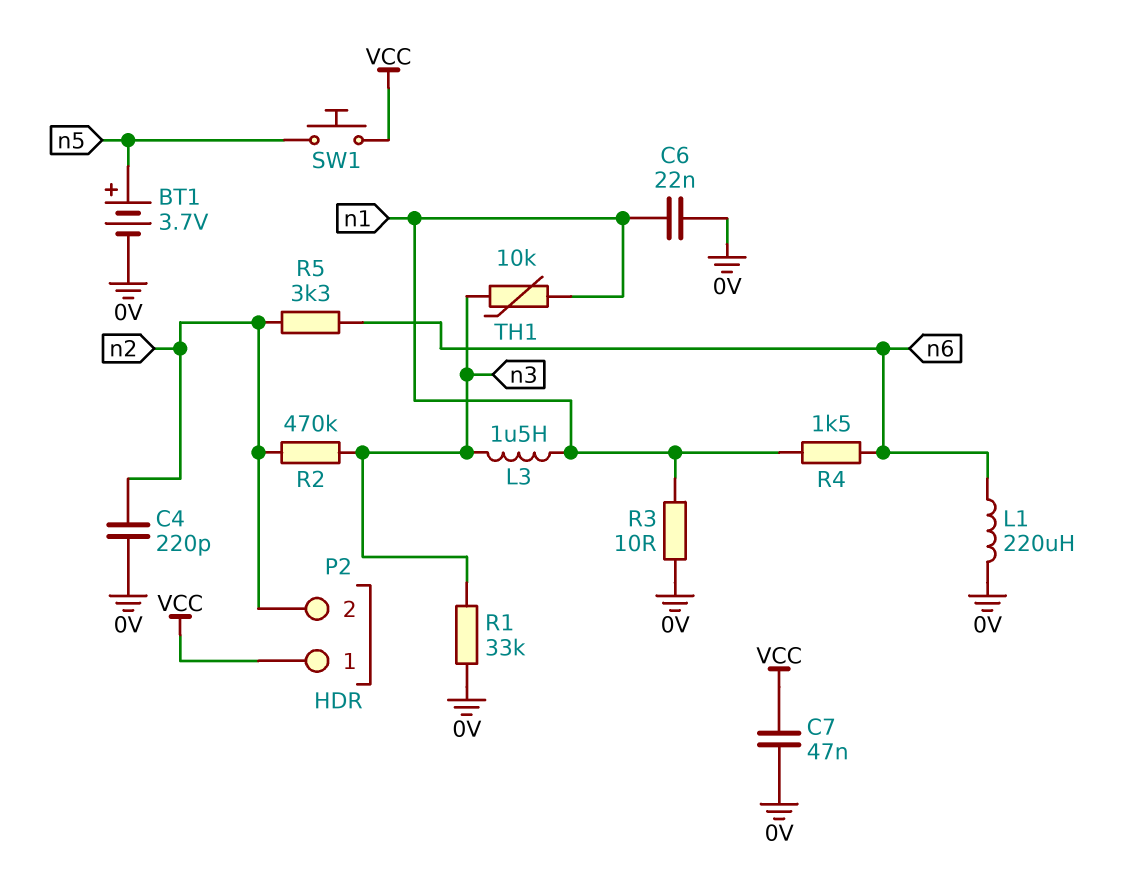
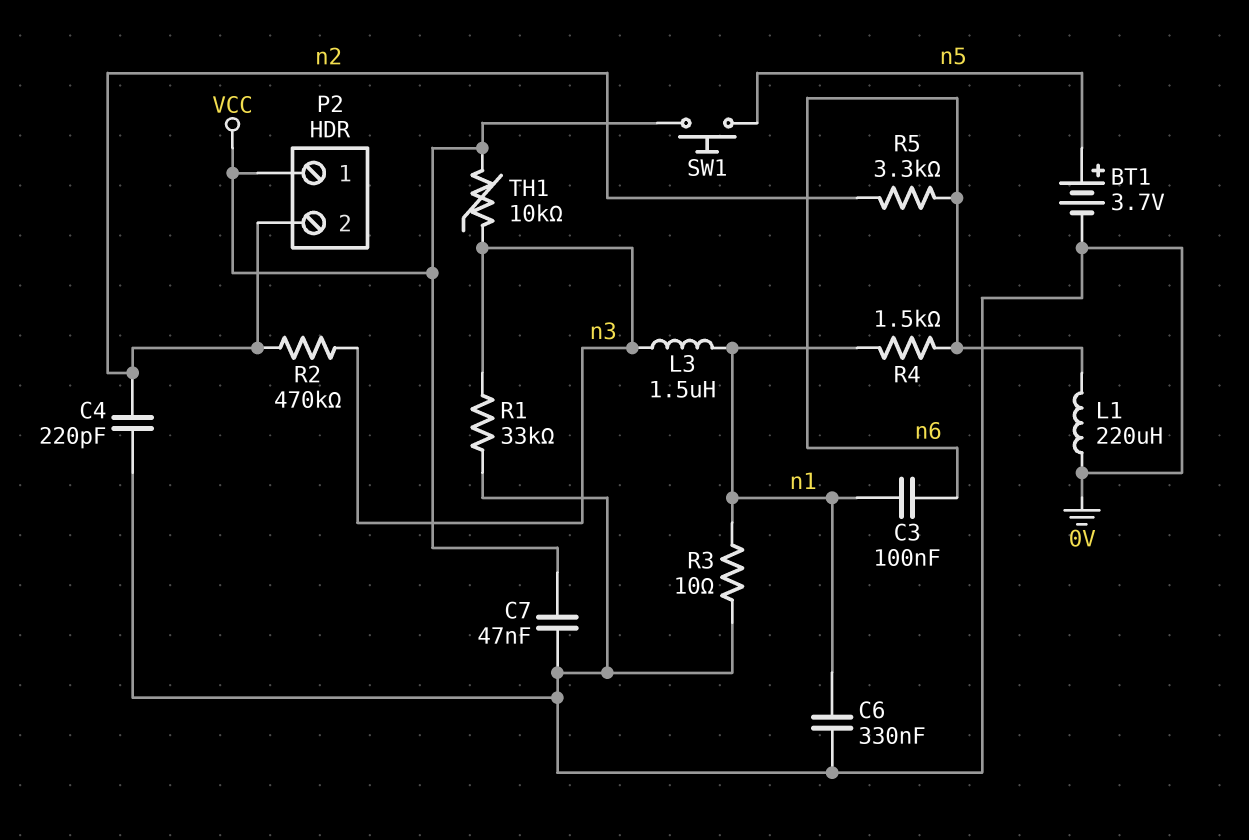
C3: none -> 100nF (n1, n6)
C6: 22nF (0V, n1) -> 330nF (0V, n1)
TH1: 10k (n1, n3) -> 10k (VCC, n3)

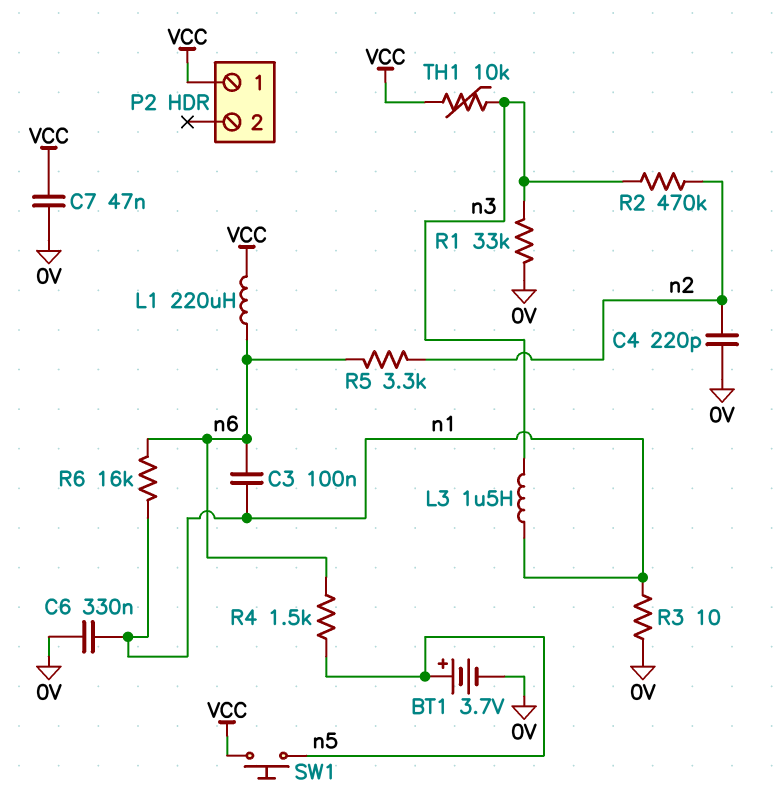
L1: 220uH (0V, n6) -> 220uH (VCC, n6)
P2 pin 2: n2 -> none
R4: 1.5k (n1, n6) -> 1.5k (n5, n6)
R6: none -> 16k (n1, n6)

